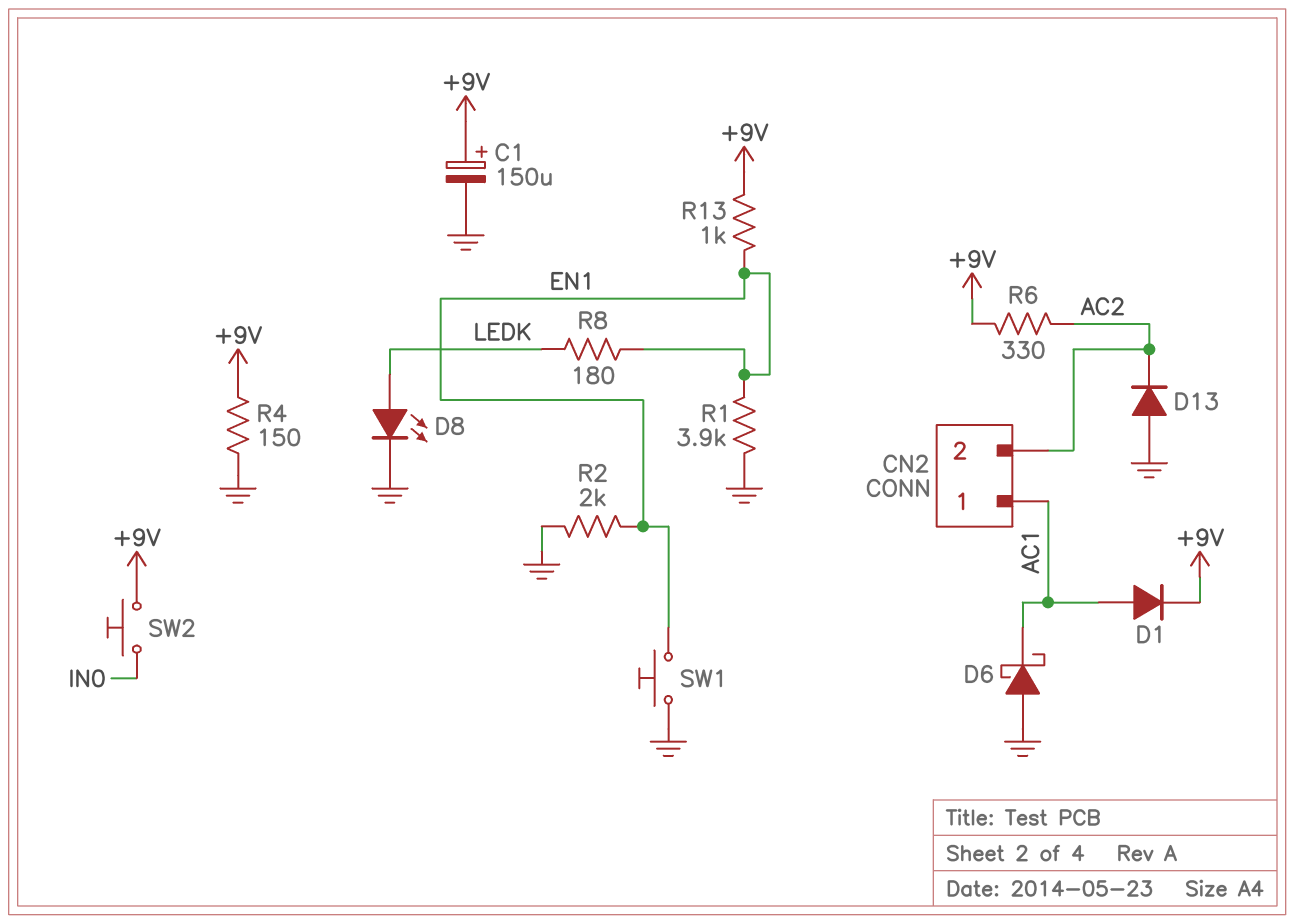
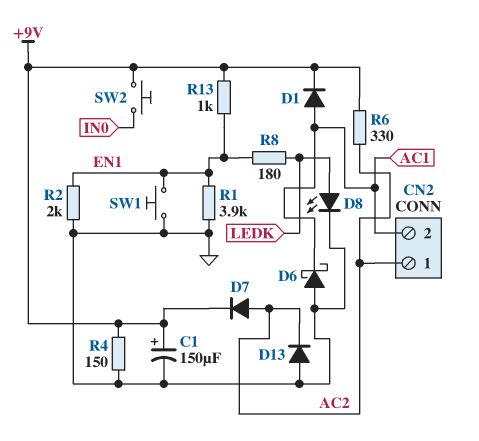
CN2 pin 1: AC1 -> AC2
CN2 pin 2: AC2 -> AC1
D7: none -> diode (A AC2, K +9V)

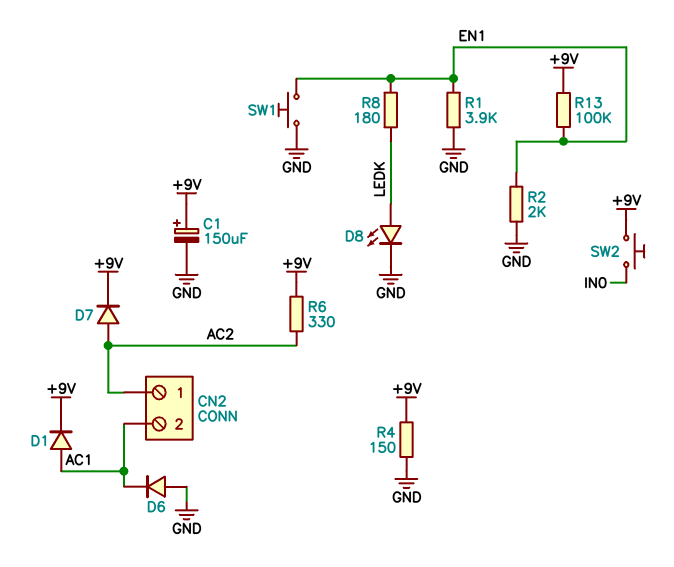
D6: schottky (A GND, K AC1) -> diode (A GND, K AC1)
D13: diode (A GND, K AC2) -> none
R13: 1k (+9V, EN1) -> 100k (+9V, EN1)

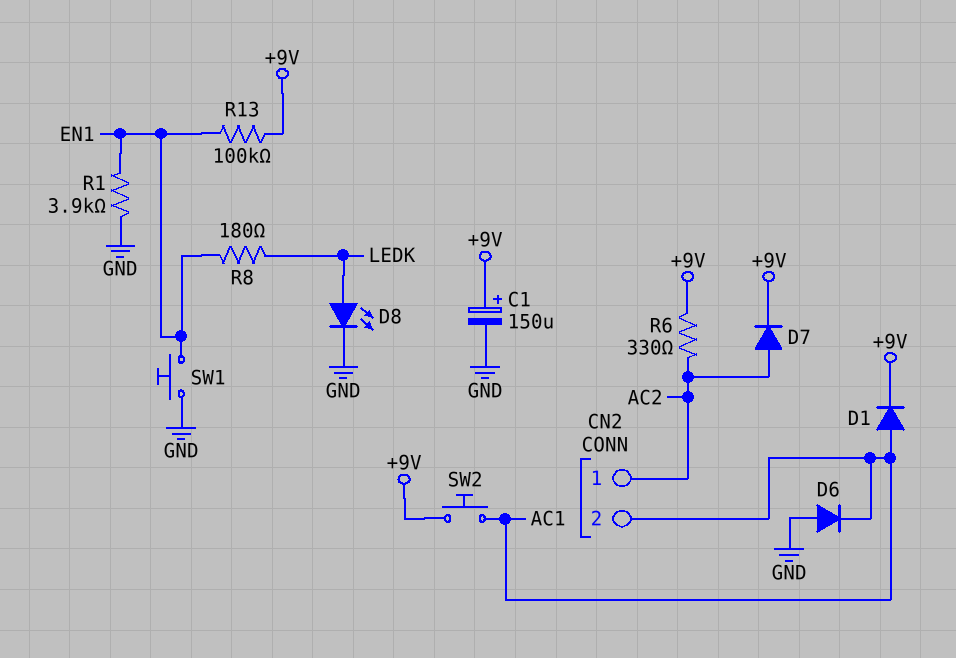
R2: 2k (EN1, GND) -> none
R4: 150 (+9V, GND) -> none
SW2: button (+9V, IN0) -> button (+9V, AC1)

